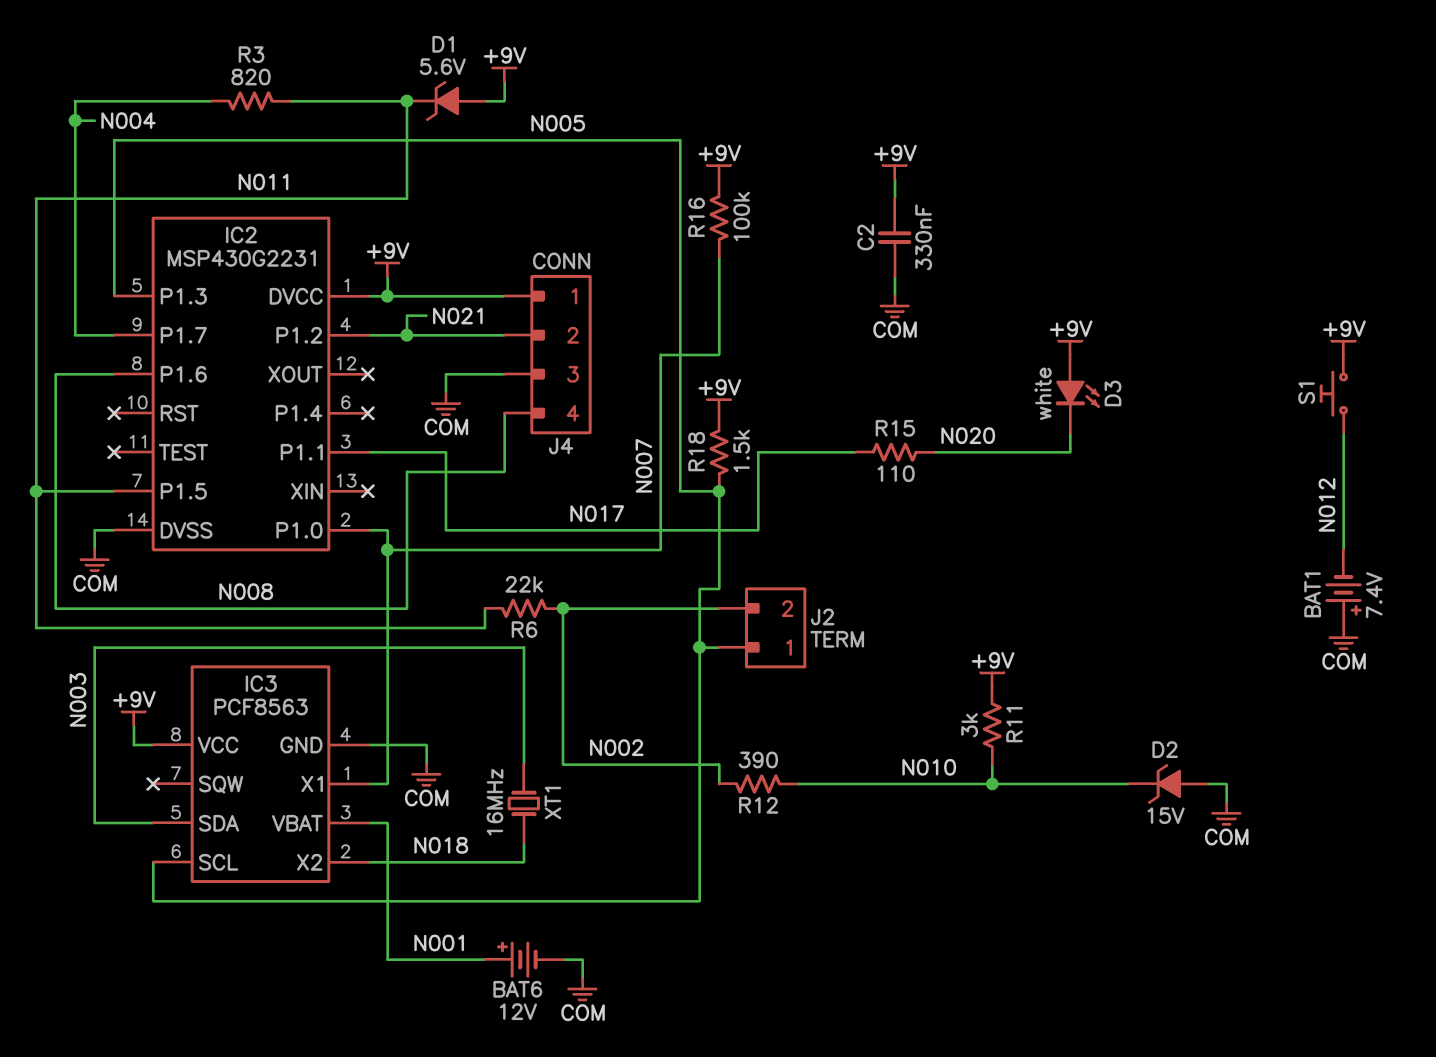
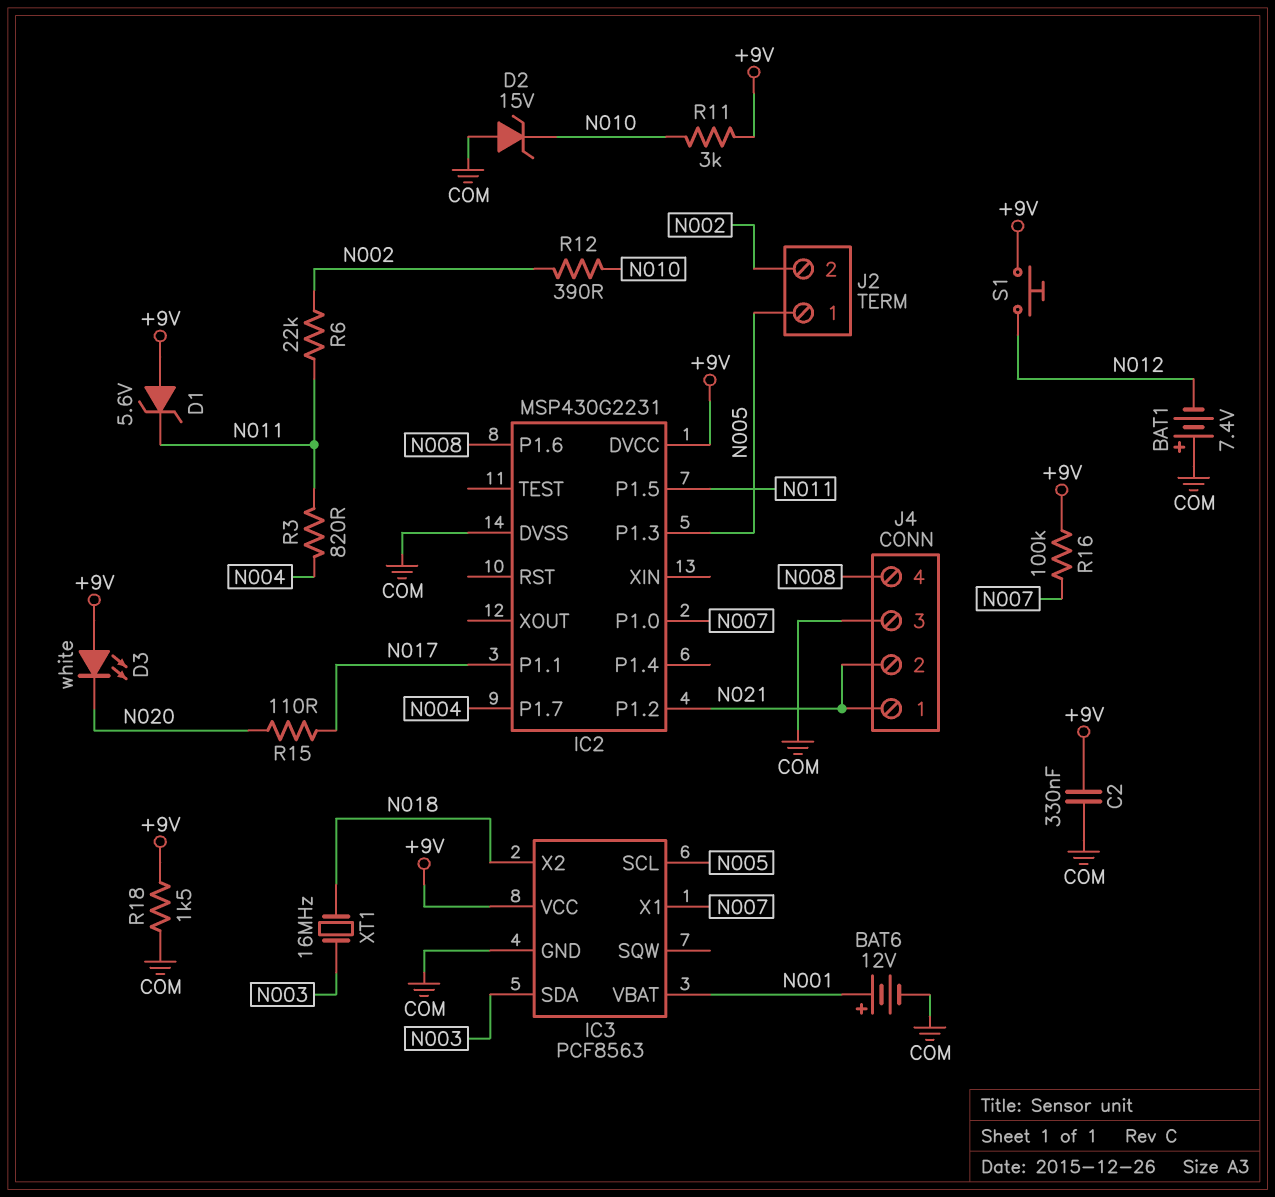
J4 pin 1: +9V -> N021
R18: 1.5k (+9V, N005) -> 1.5k (+9V, COM)

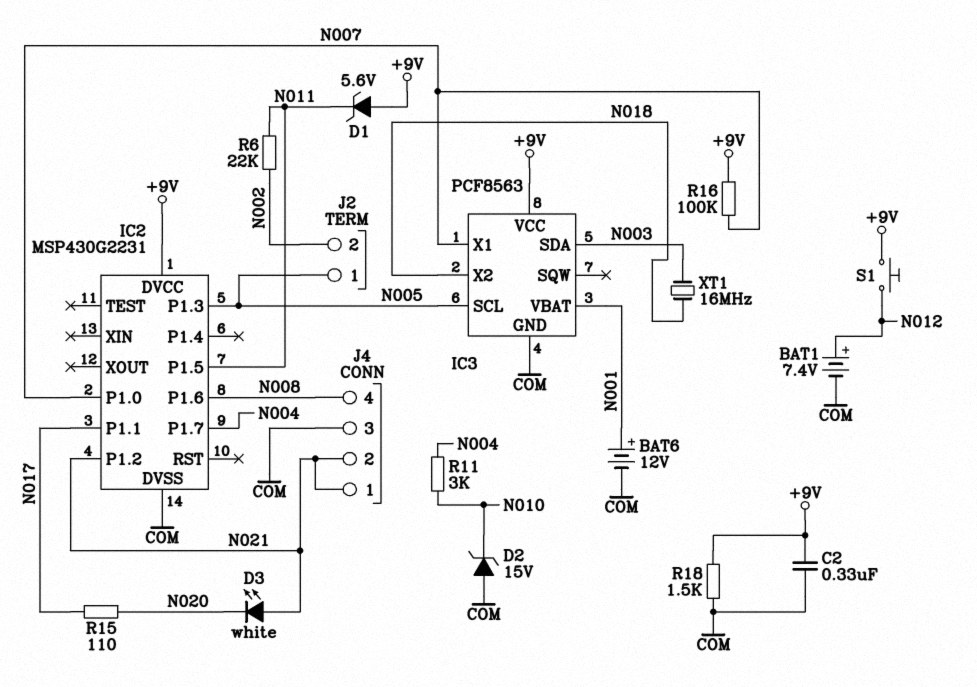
BAT1: 7.4V (plus COM, minus N012) -> 7.4V (plus N012, minus COM)
D3: LED white (A +9V, K N020) -> LED white (A N021, K N020)
R3: 820 (N004, N011) -> none
R11: 3k (+9V, N010) -> 3k (N004, N010)
R12: 390 (N002, N010) -> none

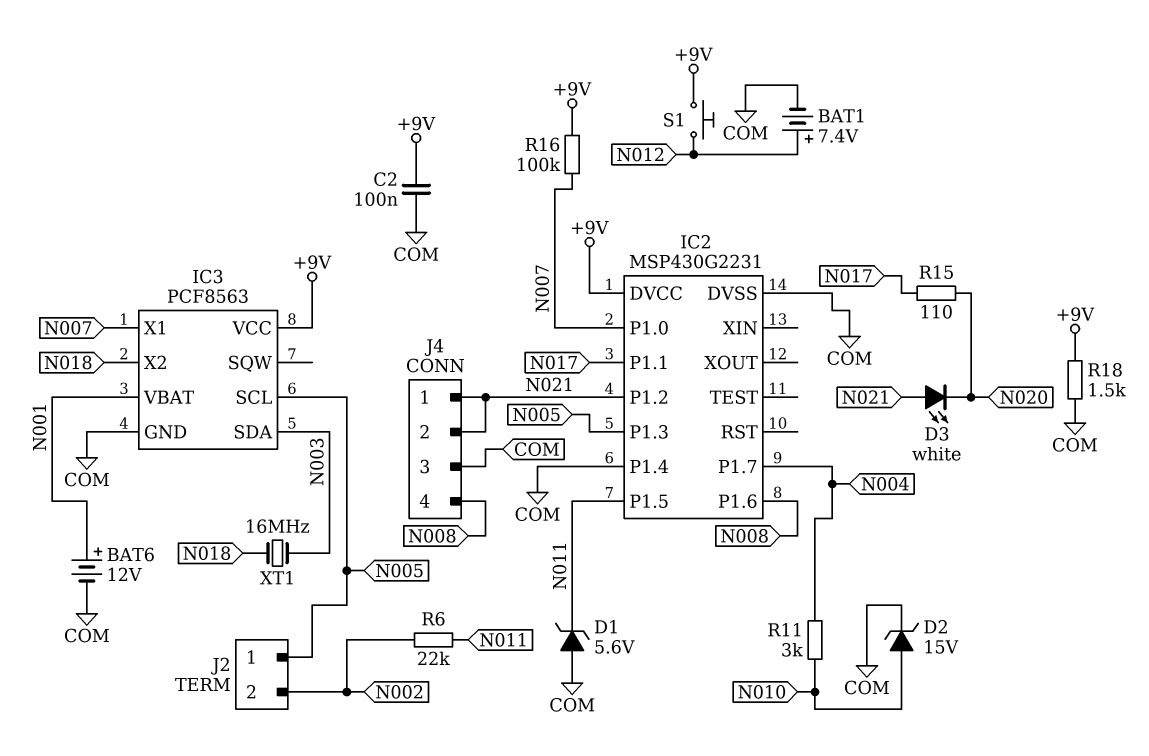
C2: 330nF (+9V, COM) -> 100nF (+9V, COM)
D1: zener 5.6V (A +9V, K N011) -> zener 5.6V (A COM, K N011)
D2: zener 15V (A COM, K N010) -> zener 15V (A N010, K COM)
IC2 pin P1.4: none -> COM

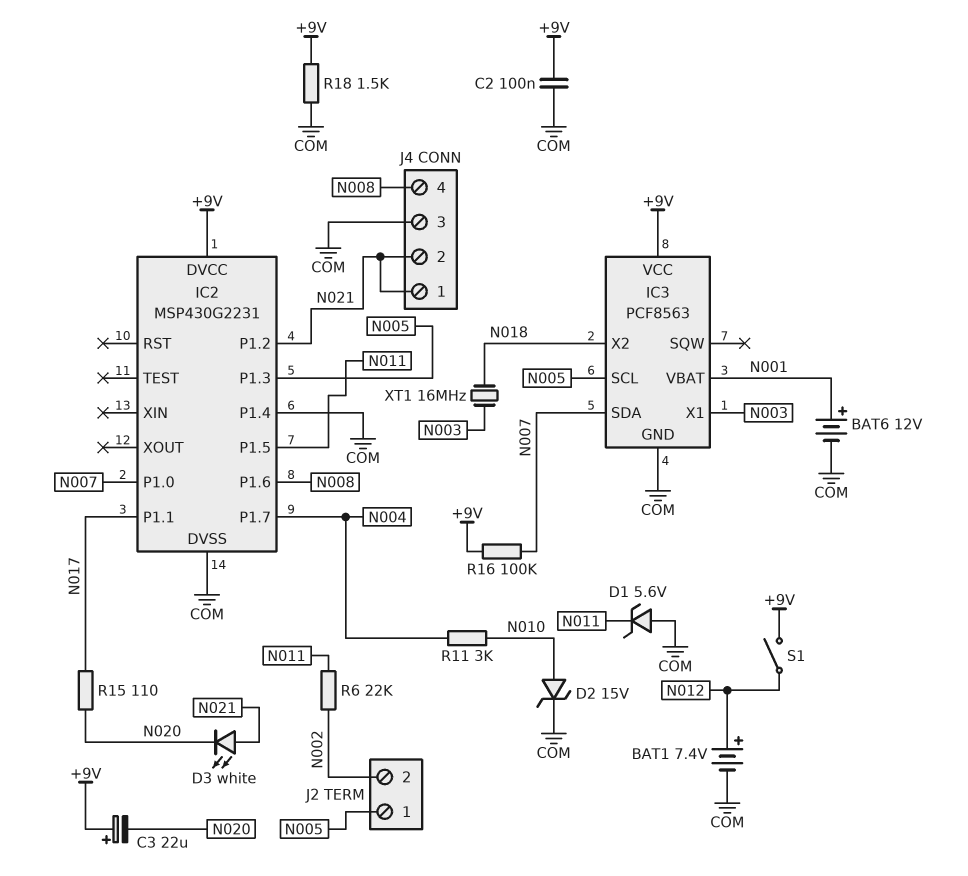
C3: none -> 22uF (plus +9V, minus N020)
IC3 pin SDA: N003 -> N007
IC3 pin X1: N007 -> N003
S1: button (+9V, N012) -> switch (+9V, N012)

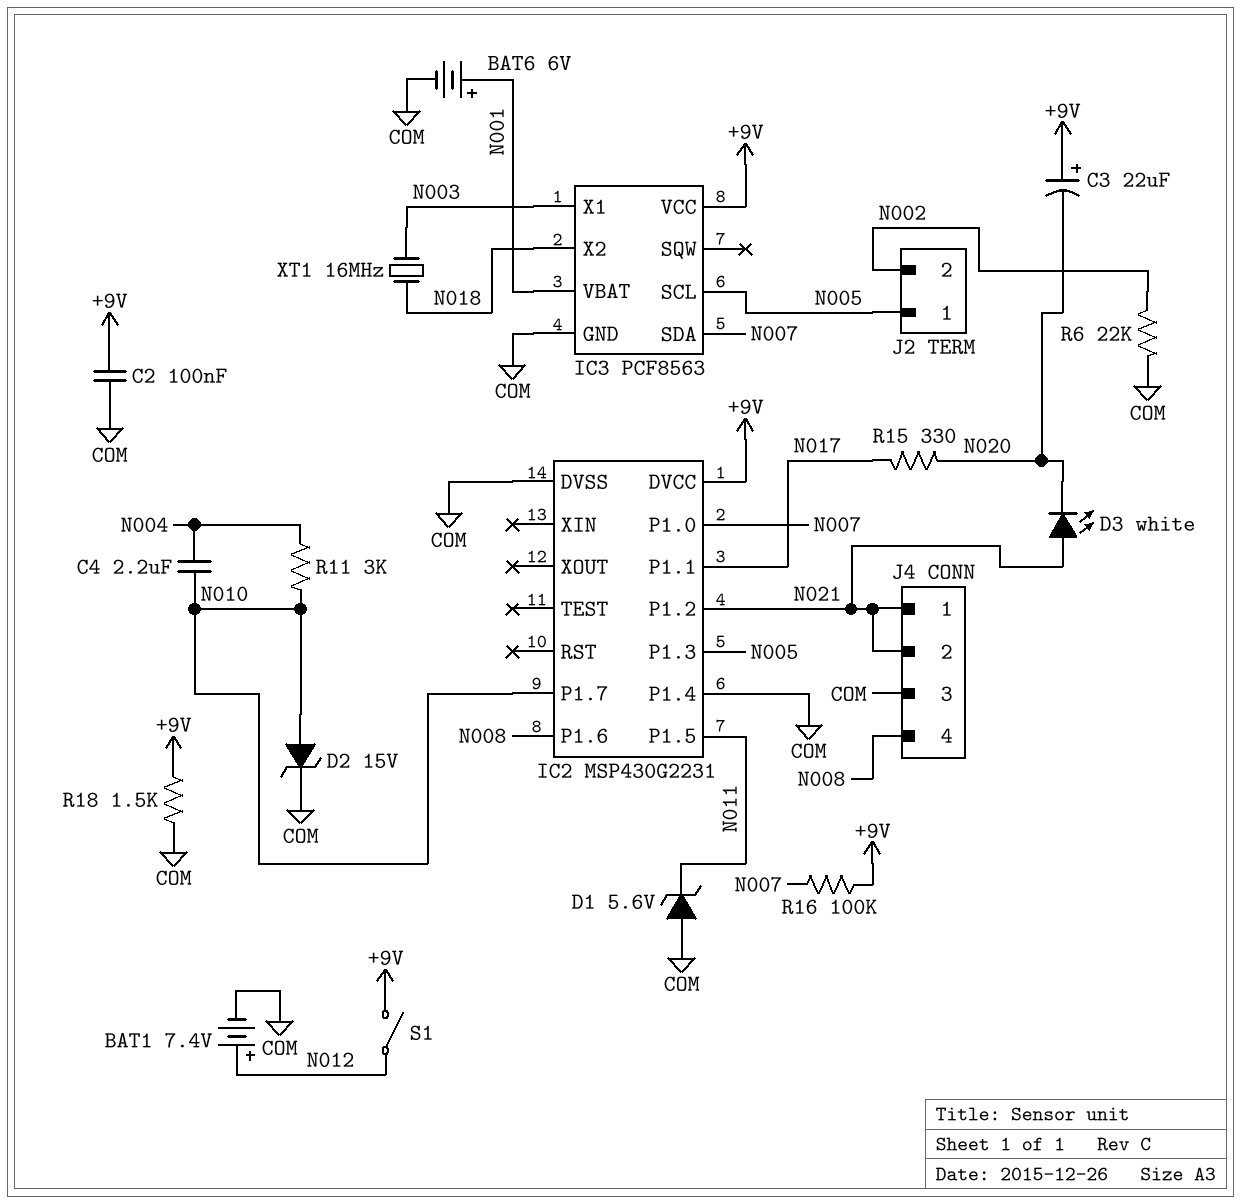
BAT6: 12V (plus N001, minus COM) -> 6V (plus N001, minus COM)
C4: none -> 2.2uF (N004, N010)
IC2 pin P1.7: N004 -> N010
R6: 22k (N002, N011) -> 22k (COM, N002)
R15: 110 (N017, N020) -> 330 (N017, N020)

